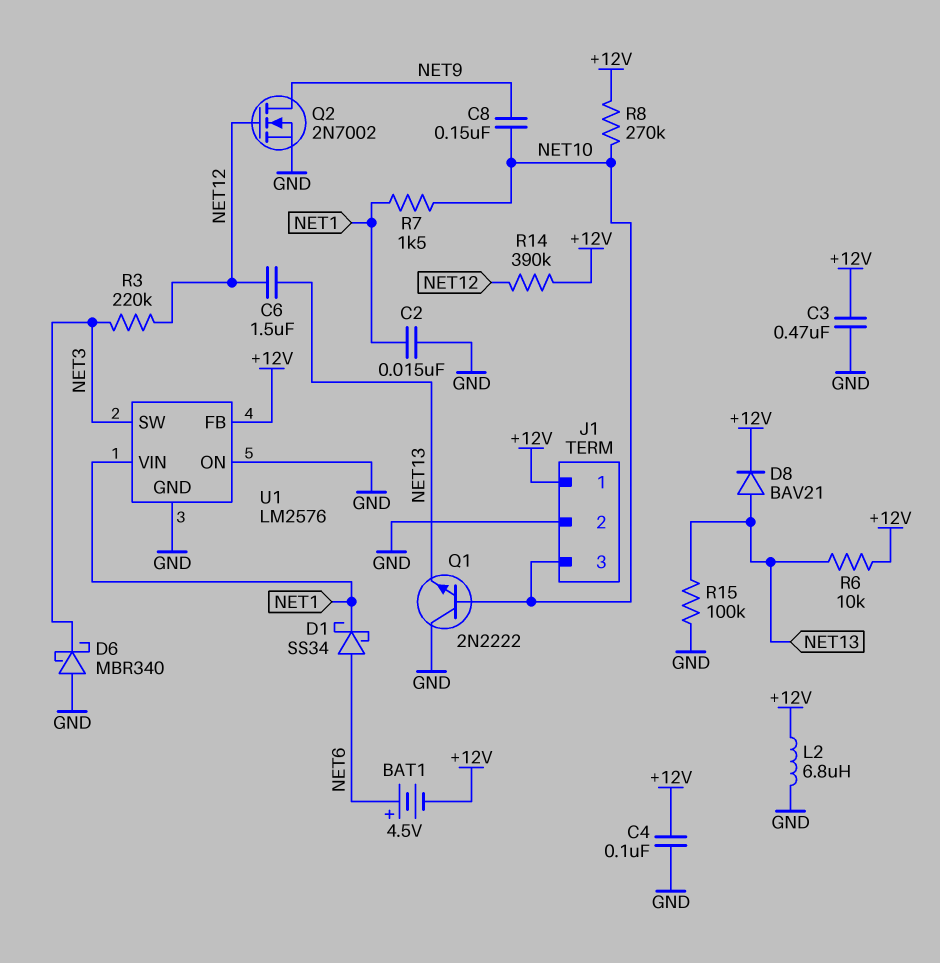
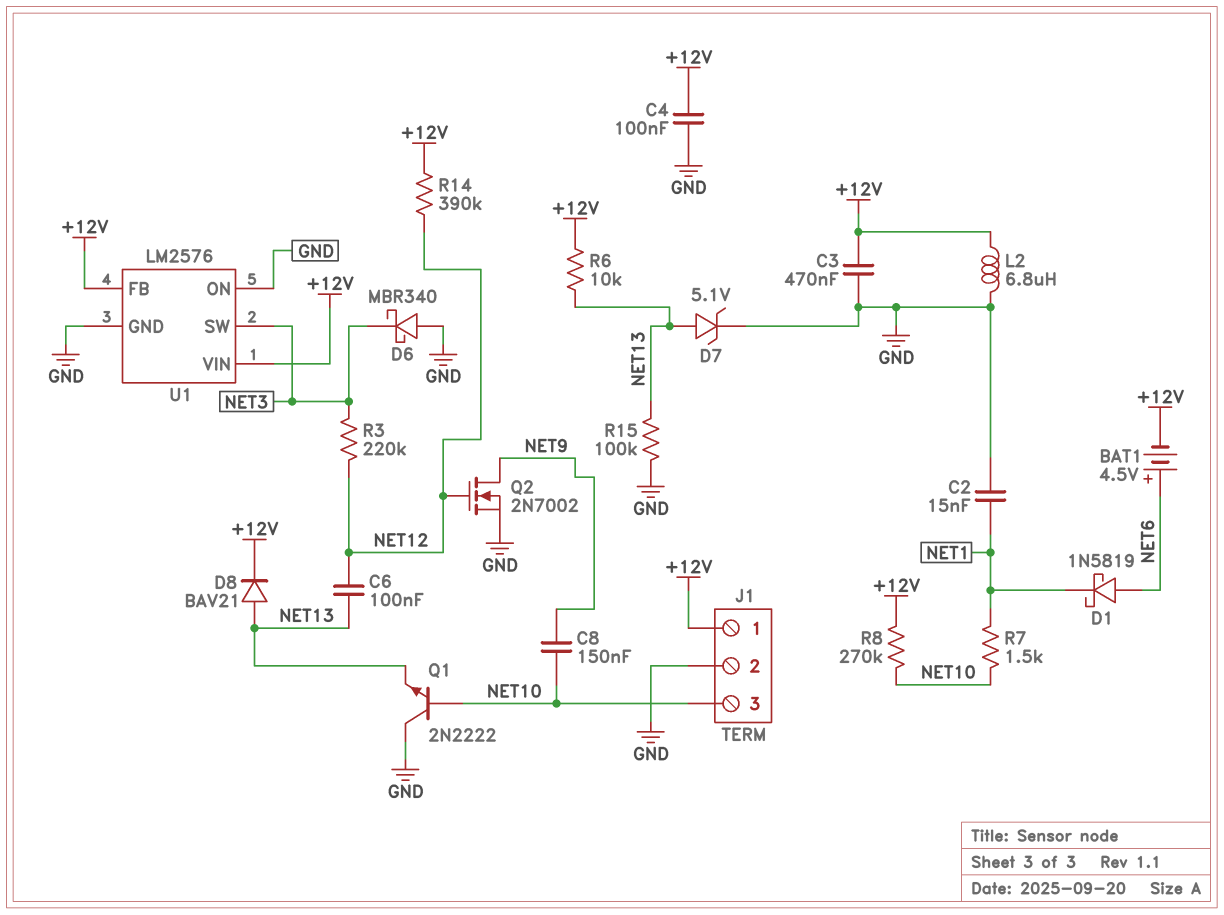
C6: 1.5uF (NET12, NET13) -> 100nF (NET12, NET13)
D1: schottky SS34 (A NET6, K NET1) -> schottky 1N5819 (A NET6, K NET1)
D7: none -> zener 5.1V (A NET13, K GND)
U1 pin VIN: NET1 -> +12V

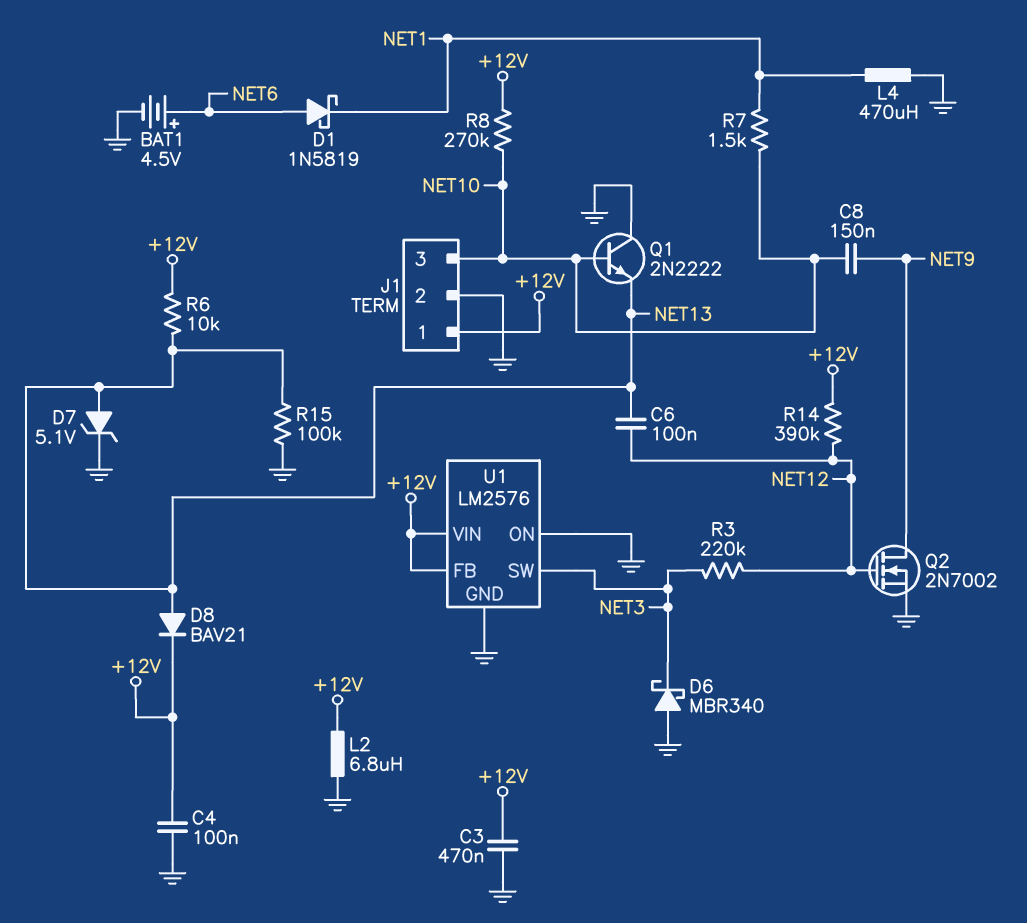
BAT1: 4.5V (plus NET6, minus +12V) -> 4.5V (plus NET6, minus GND)
C2: 15nF (GND, NET1) -> none
L4: none -> 470uH (GND, NET1)

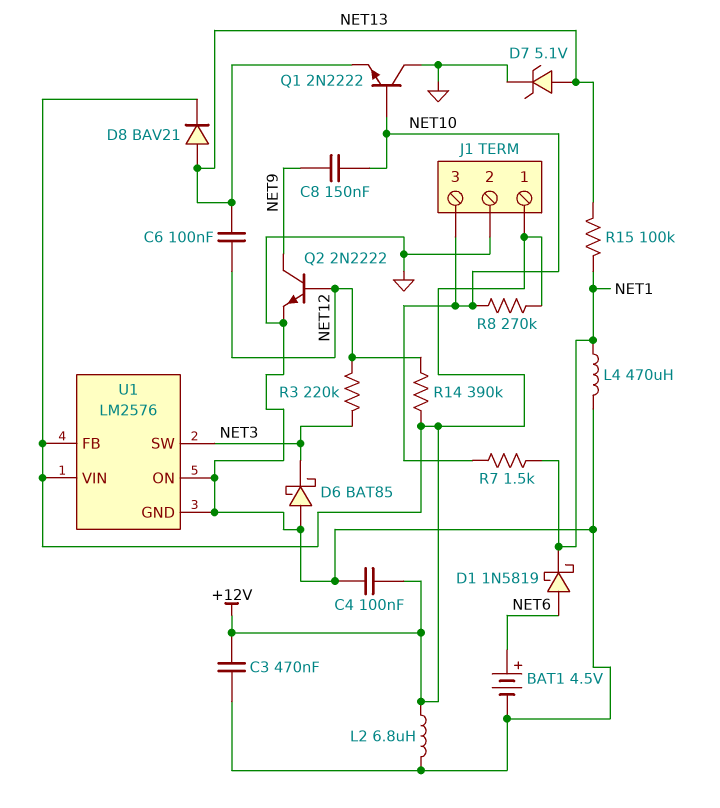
D6: schottky MBR340 (A GND, K NET3) -> schottky BAT85 (A GND, K NET3)
Q2: NMOS 2N7002 (G NET12, D NET9, S GND) -> NPN 2N2222 (B NET12, C NET9, E GND)
R6: 10k (+12V, NET13) -> none
R15: 100k (GND, NET13) -> 100k (NET1, NET13)

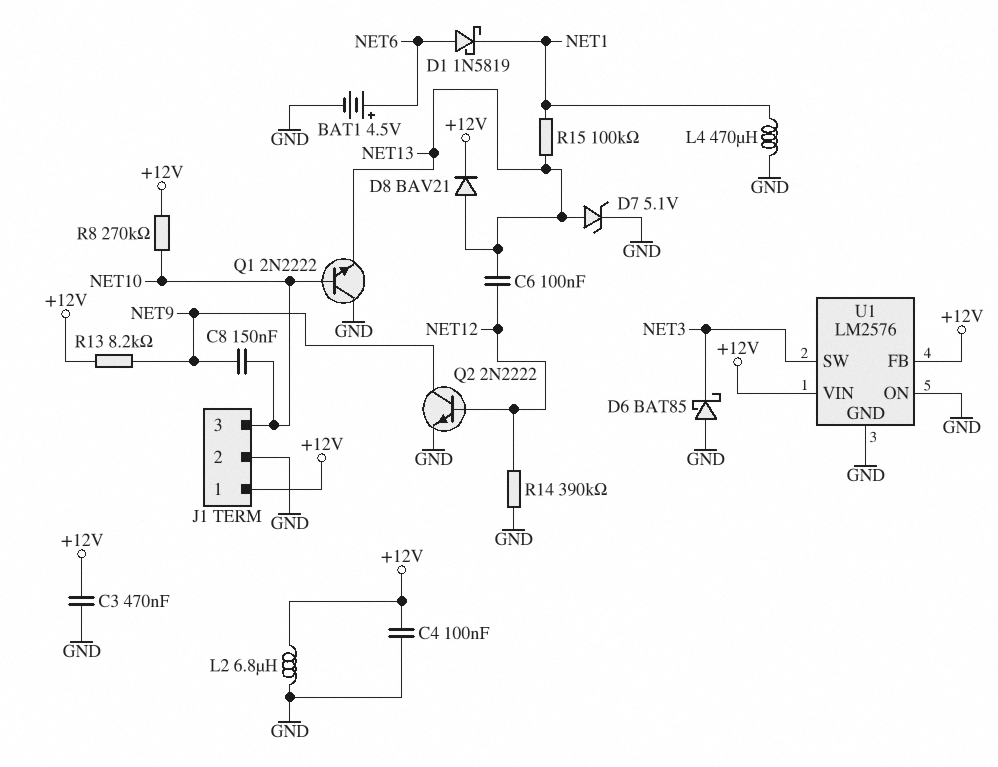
R3: 220k (NET3, NET12) -> none
R7: 1.5k (NET1, NET10) -> none
R13: none -> 8.2k (+12V, NET9)
R14: 390k (+12V, NET12) -> 390k (GND, NET12)

